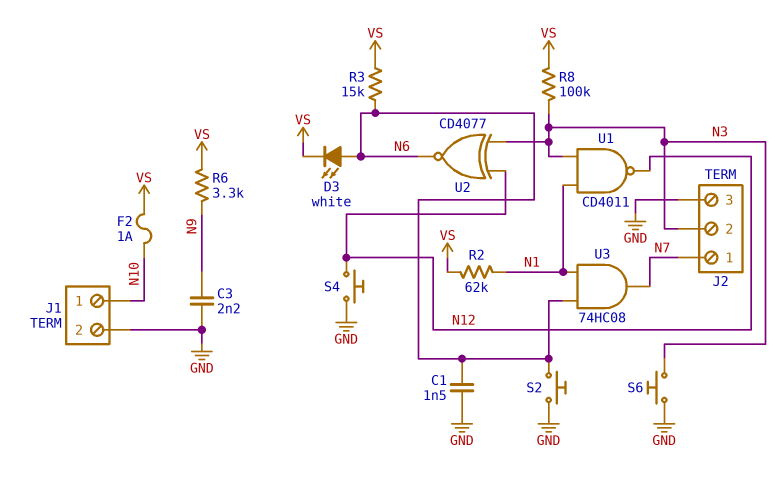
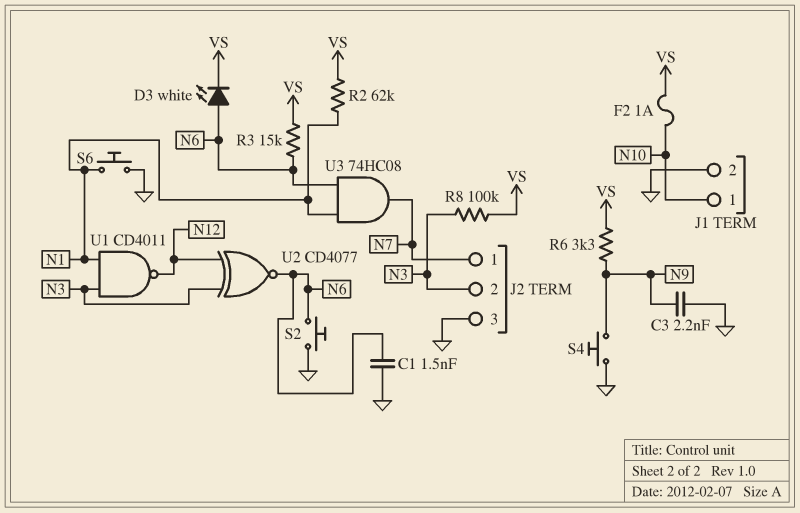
S4: button (GND, N12) -> button (GND, N9)
S6: button (GND, N3) -> button (GND, N1)

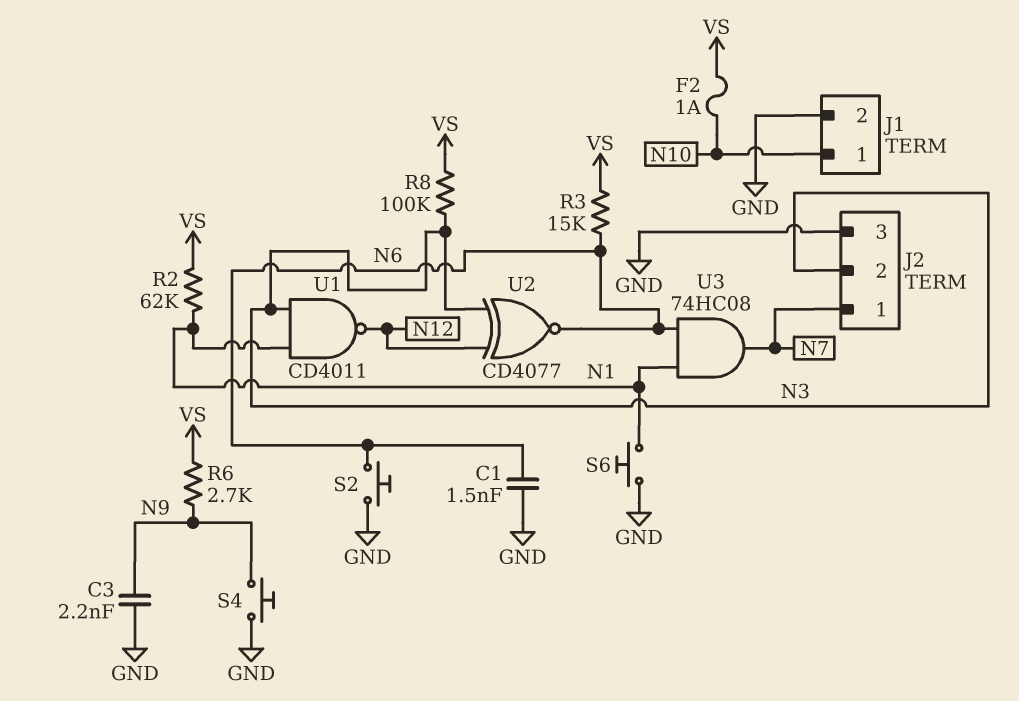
D3: LED white (A N6, K VS) -> none
R6: 3.3k (N9, VS) -> 2.7k (N9, VS)

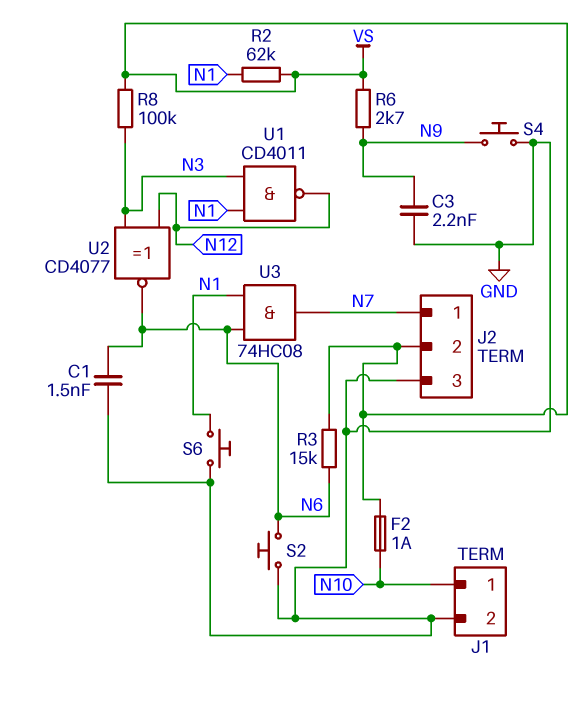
J2 pin 2: N3 -> VS

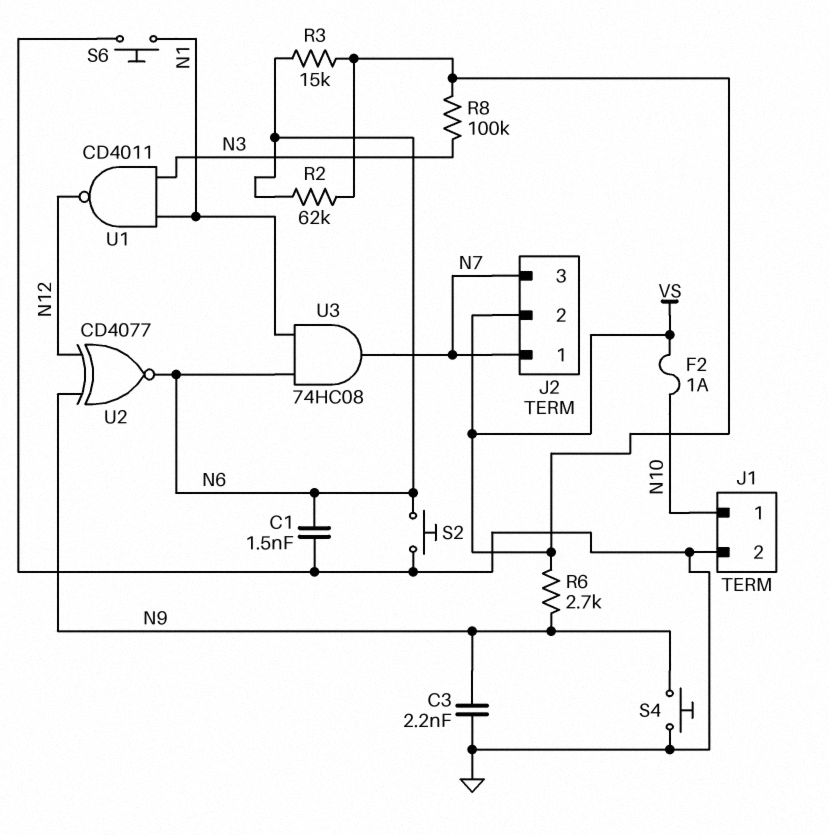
J2 pin 3: GND -> N7
R2: 62k (N1, VS) -> 62k (N6, VS)
U2: XNOR CD4077 (in N3, in N12, out N6) -> XNOR CD4077 (in N9, in N12, out N6)

